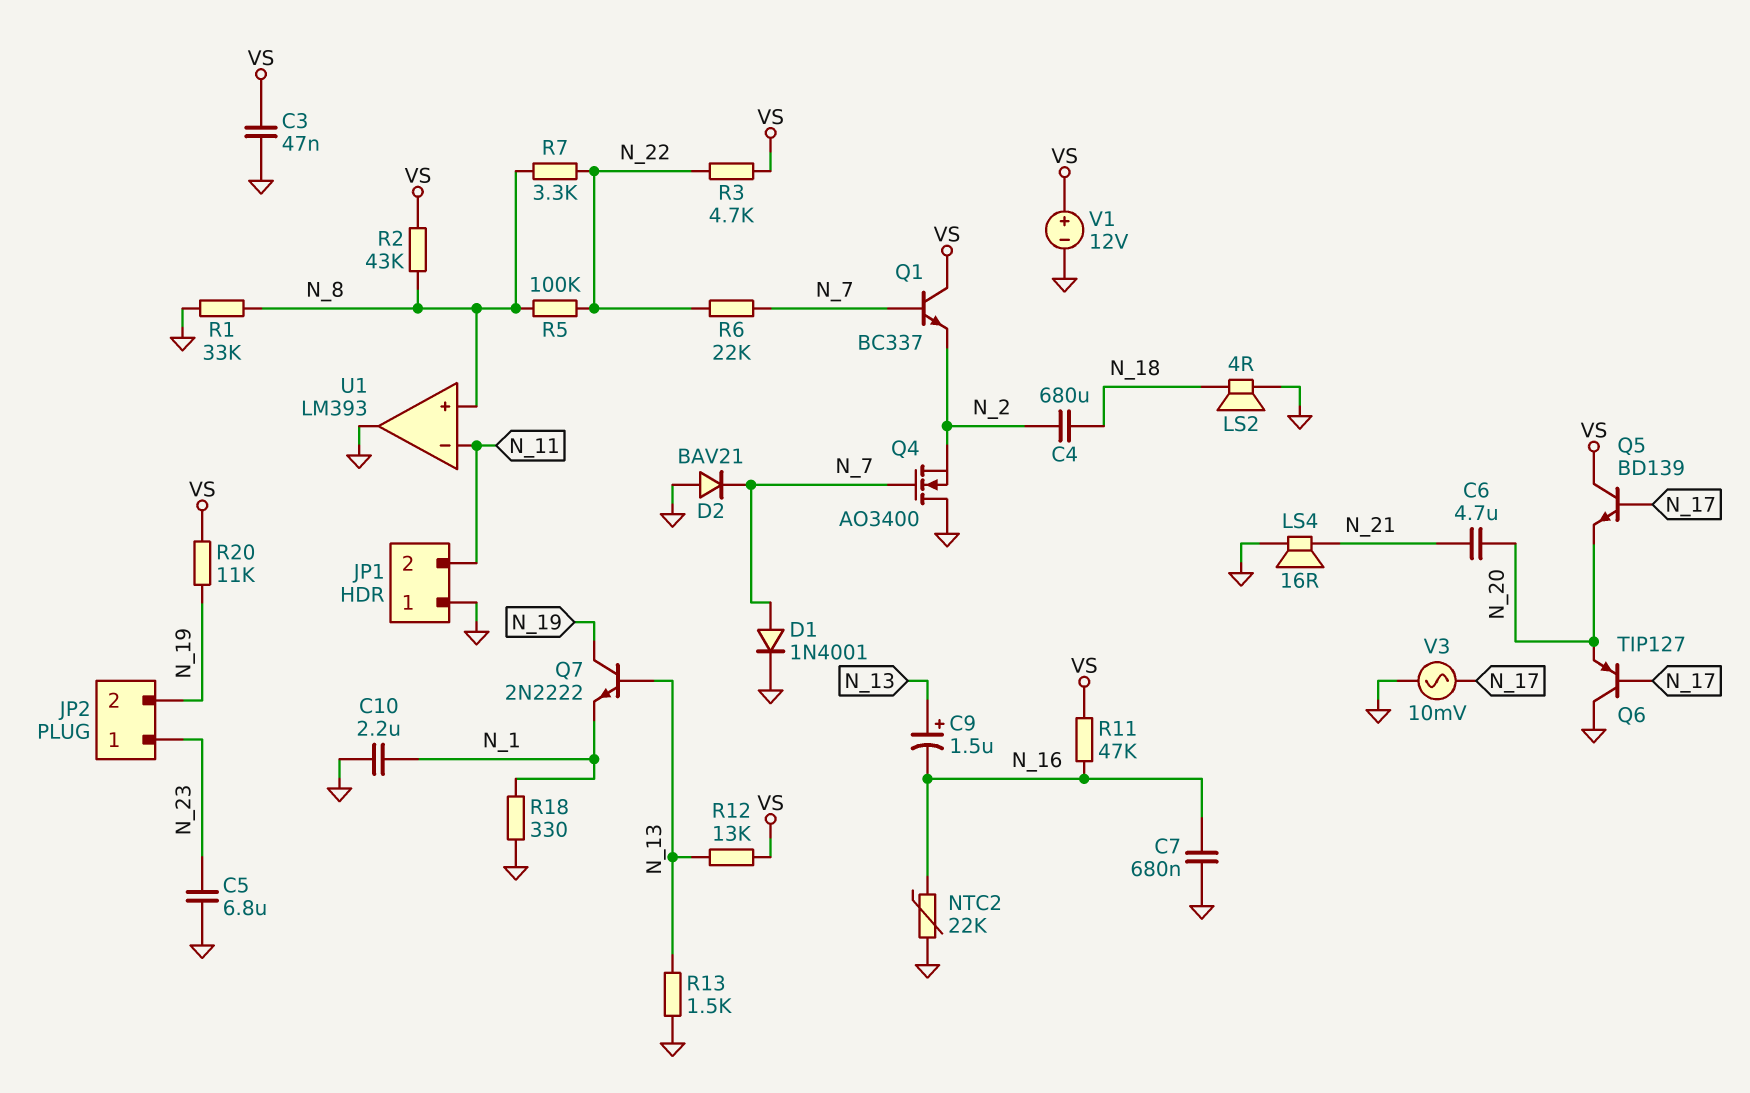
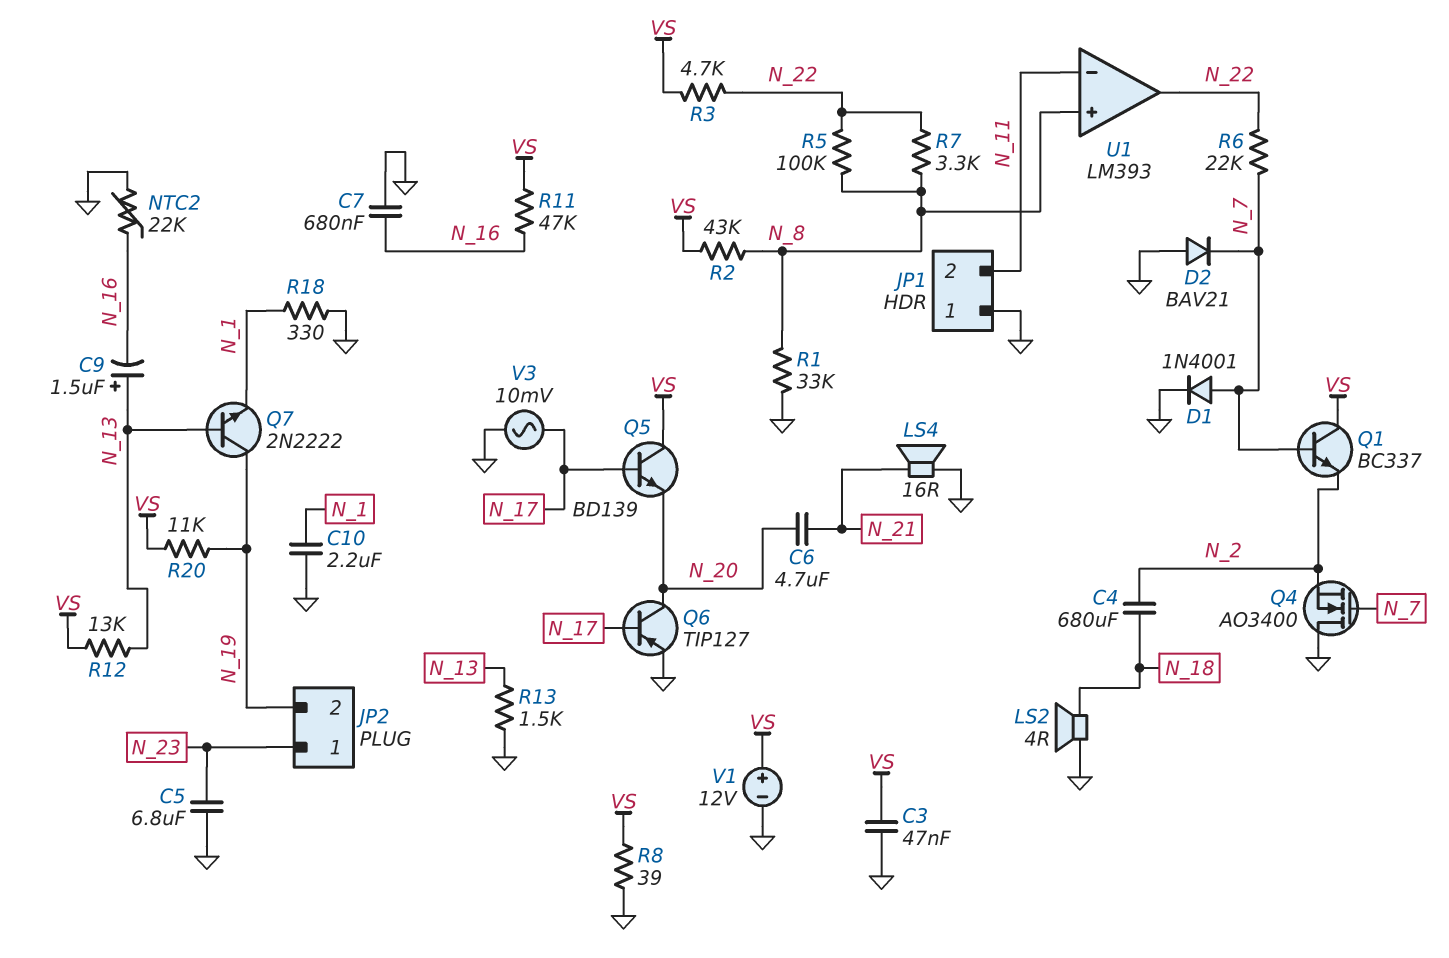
Q6: PNP TIP127 (B N_17, C GND, E N_20) -> PNP TIP127 (B N_17, C N_20, E GND)
R8: none -> 39 (GND, VS)
U1 pin out: GND -> N_22

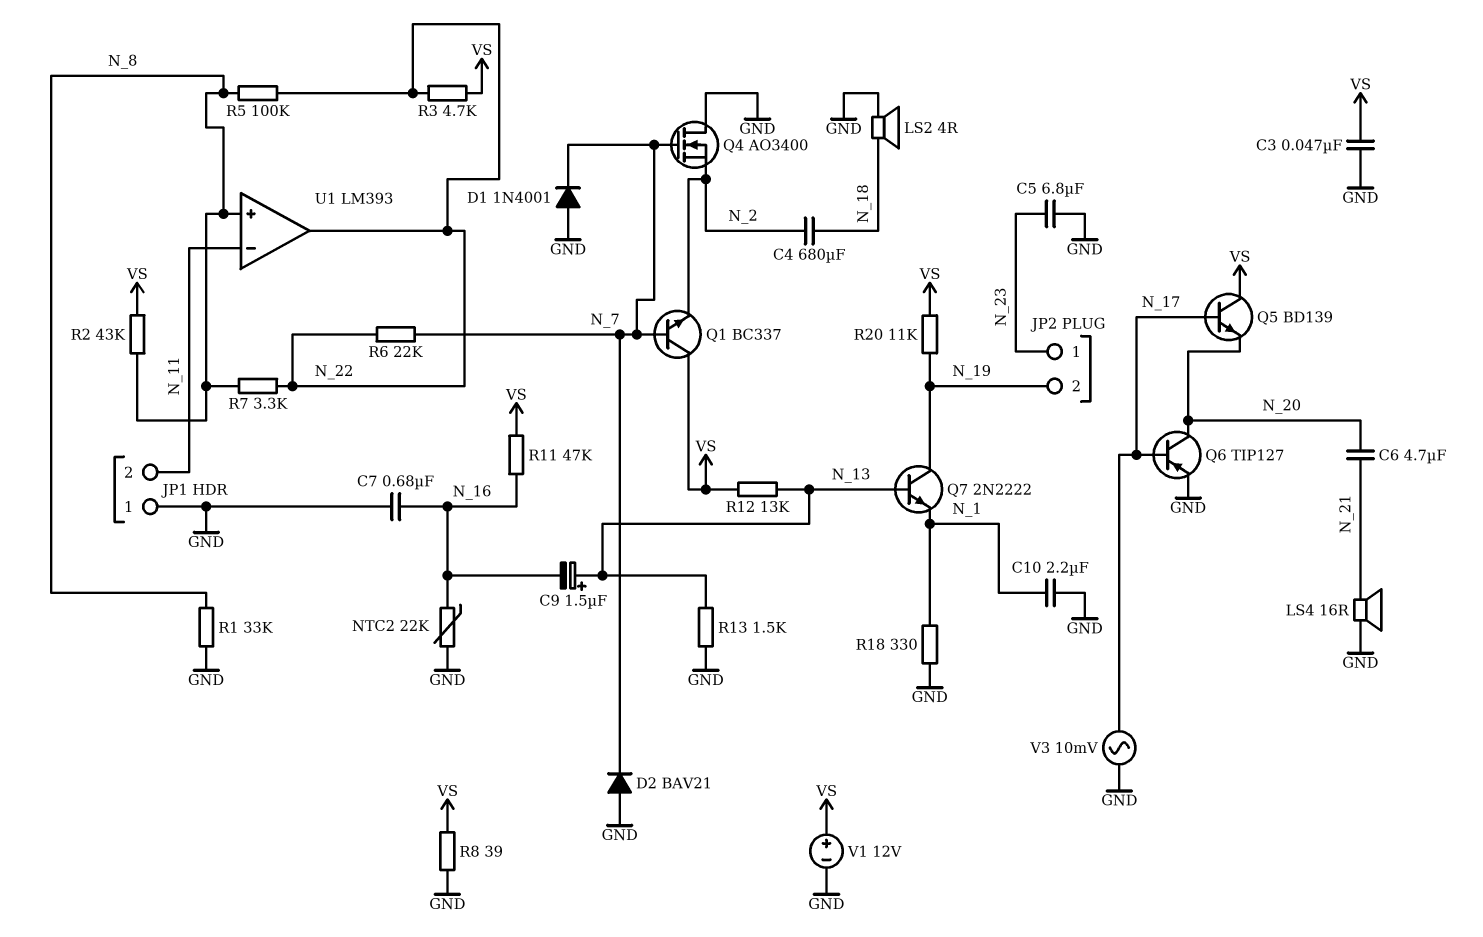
D1: diode 1N4001 (A N_7, K GND) -> diode 1N4001 (A GND, K N_7)

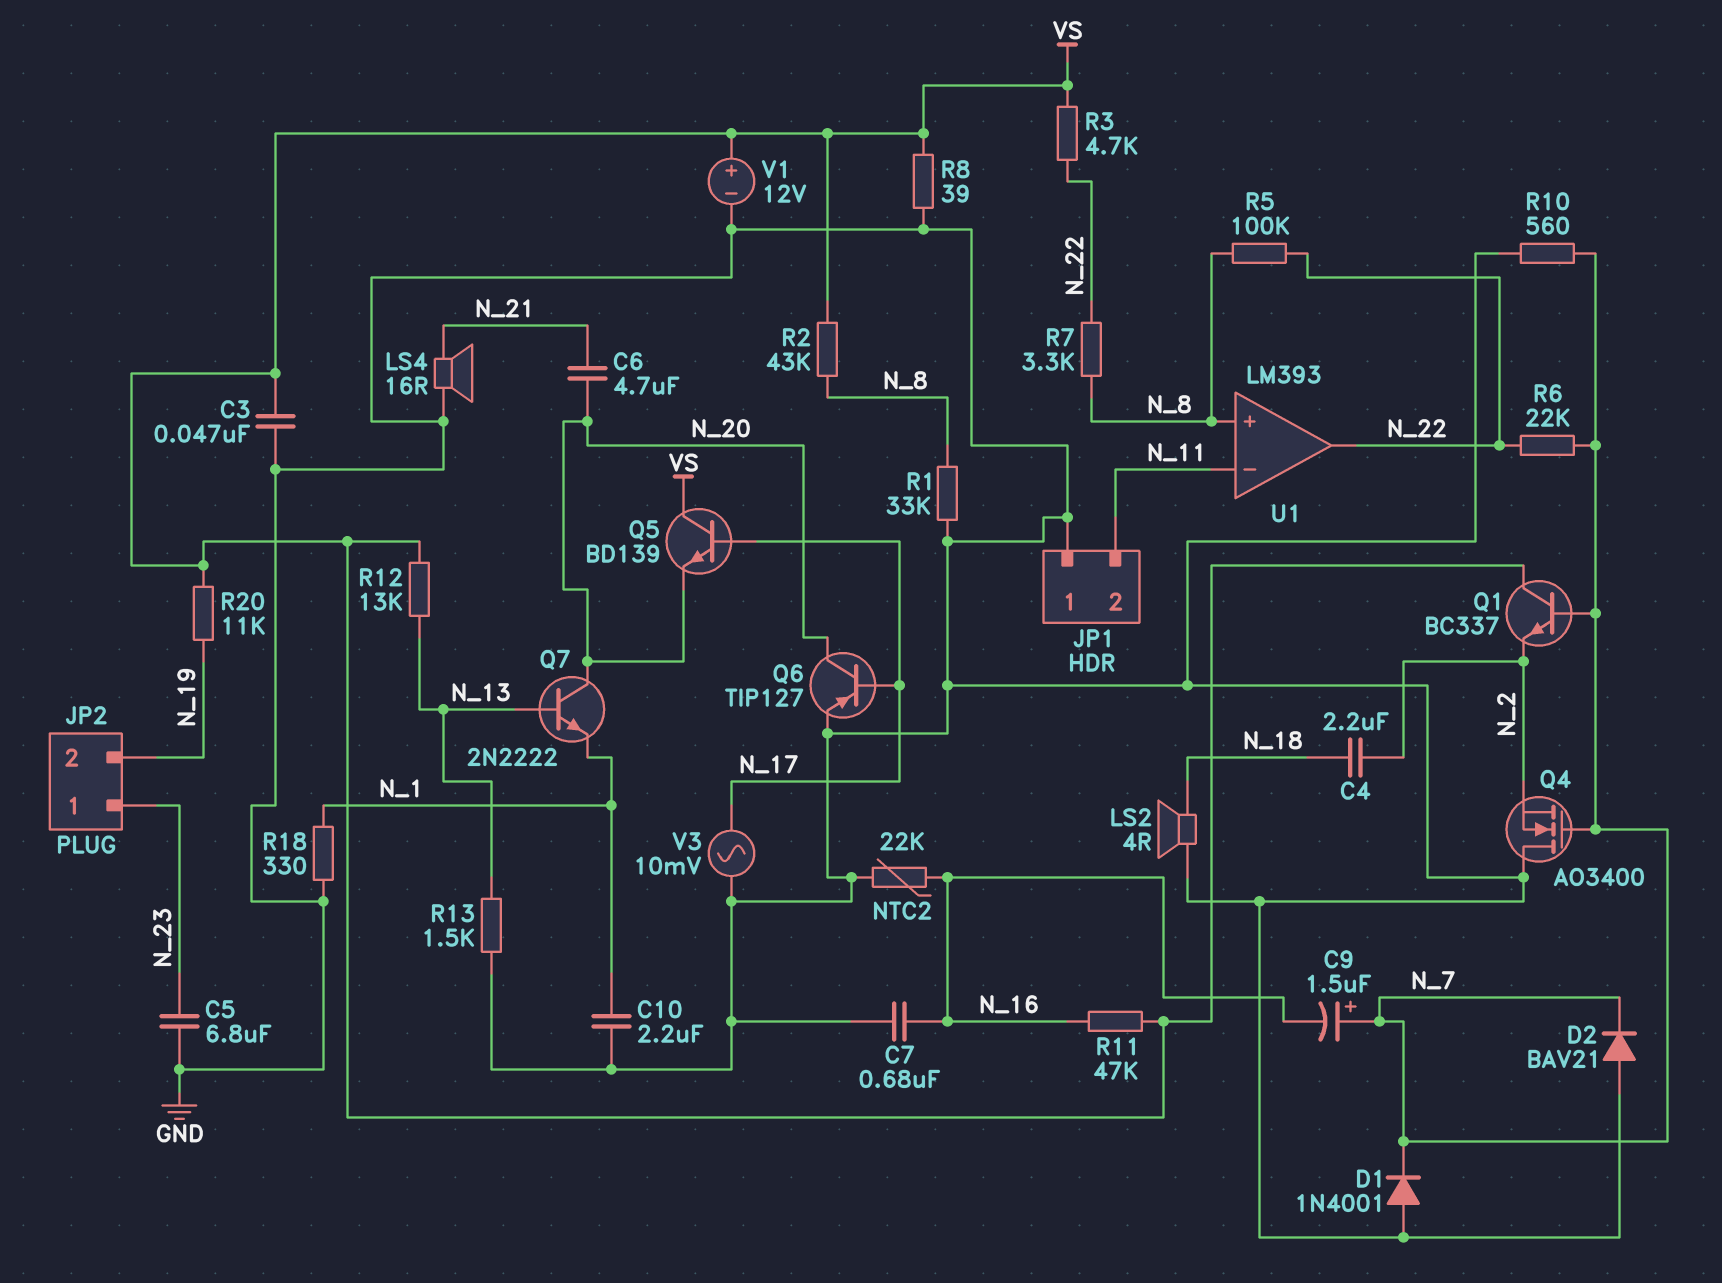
C4: 680uF (N_2, N_18) -> 2.2uF (N_2, N_18)
C9: 1.5uF (plus N_13, minus N_16) -> 1.5uF (plus N_7, minus N_16)
Q7: NPN 2N2222 (B N_13, C N_19, E N_1) -> NPN 2N2222 (B N_13, C N_20, E N_1)
R10: none -> 560 (GND, N_7)

